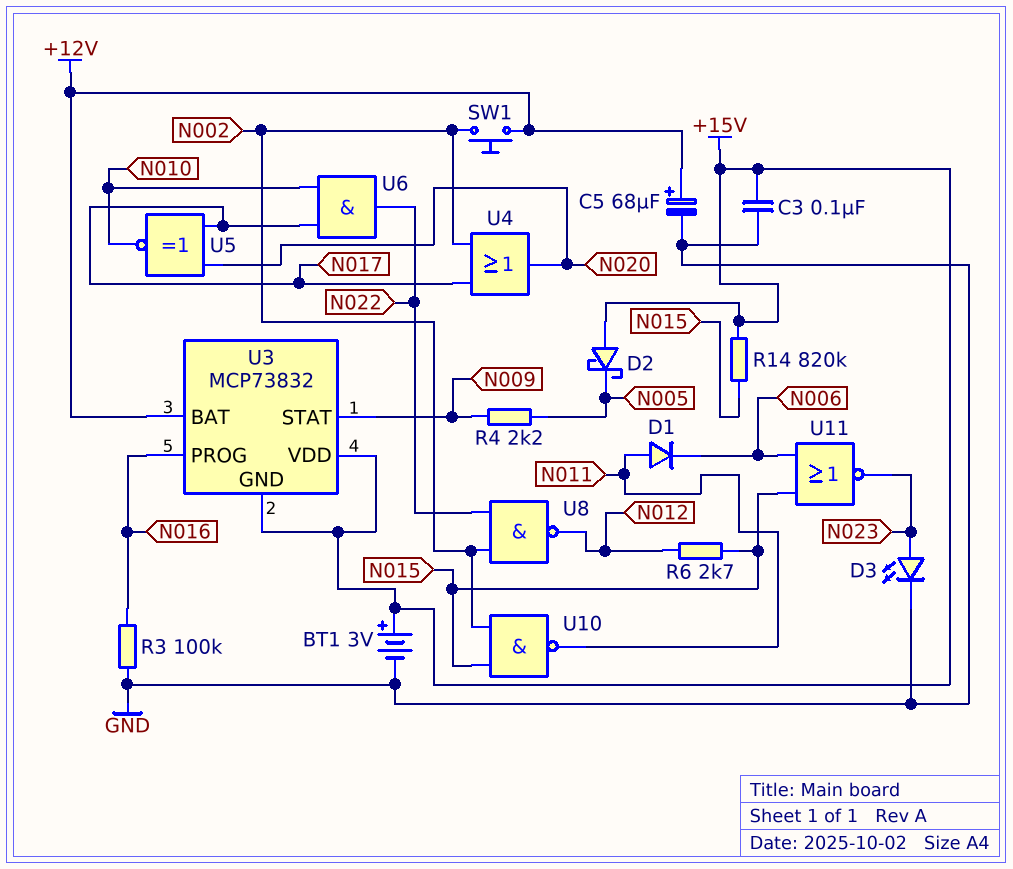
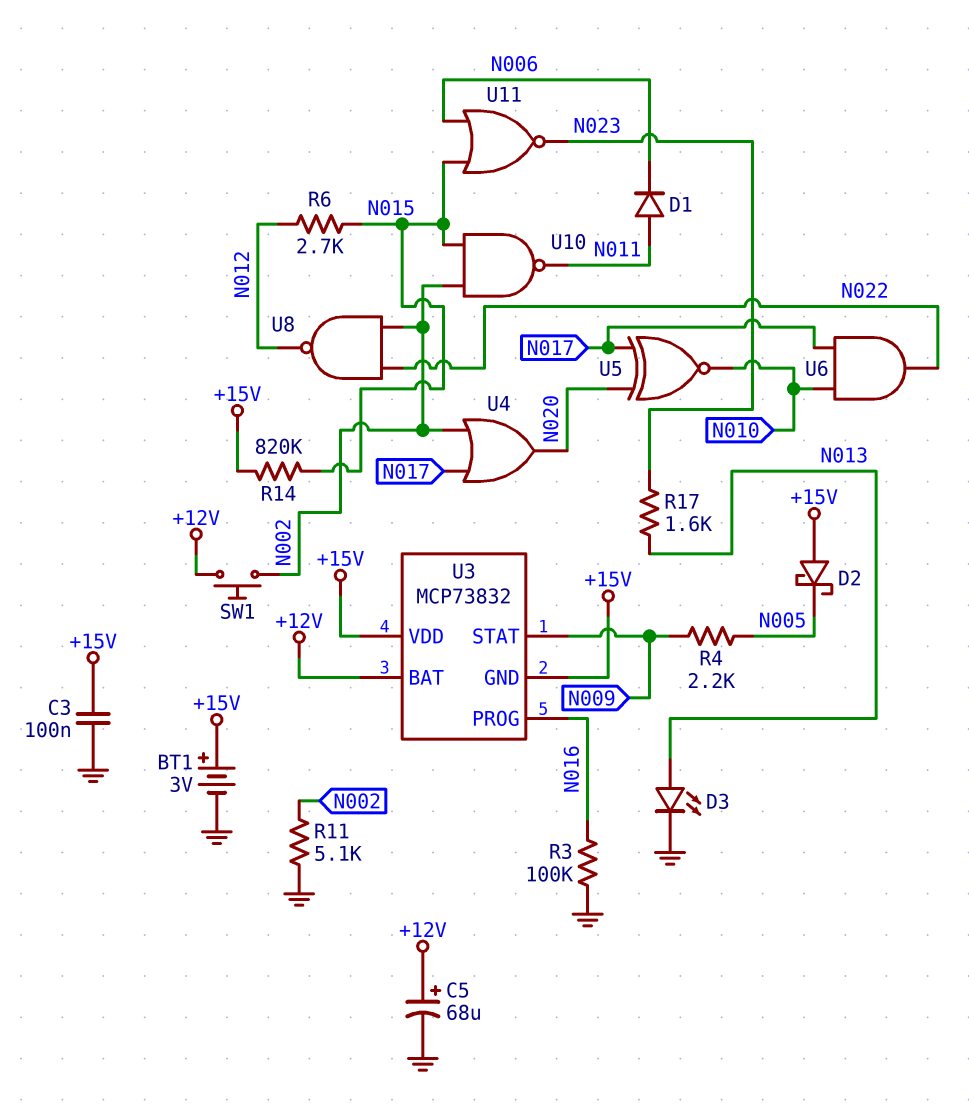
D3: LED (A N023, K GND) -> LED (A N013, K GND)
R11: none -> 5.1k (GND, N002)
R17: none -> 1.6k (N013, N023)

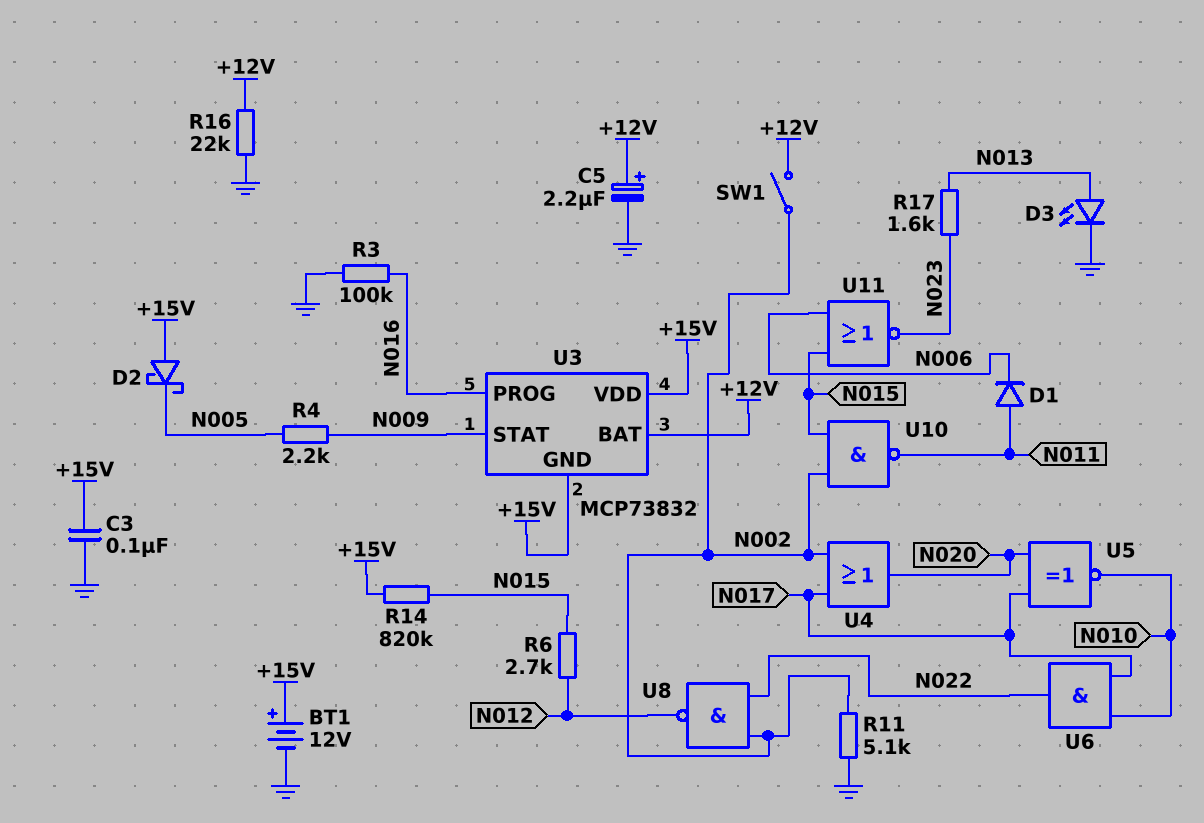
BT1: 3V (plus +15V, minus GND) -> 12V (plus +15V, minus GND)
C5: 68uF (plus +12V, minus GND) -> 2.2uF (plus +12V, minus GND)
R16: none -> 22k (+12V, GND)
SW1: button (+12V, N002) -> switch (+12V, N002)

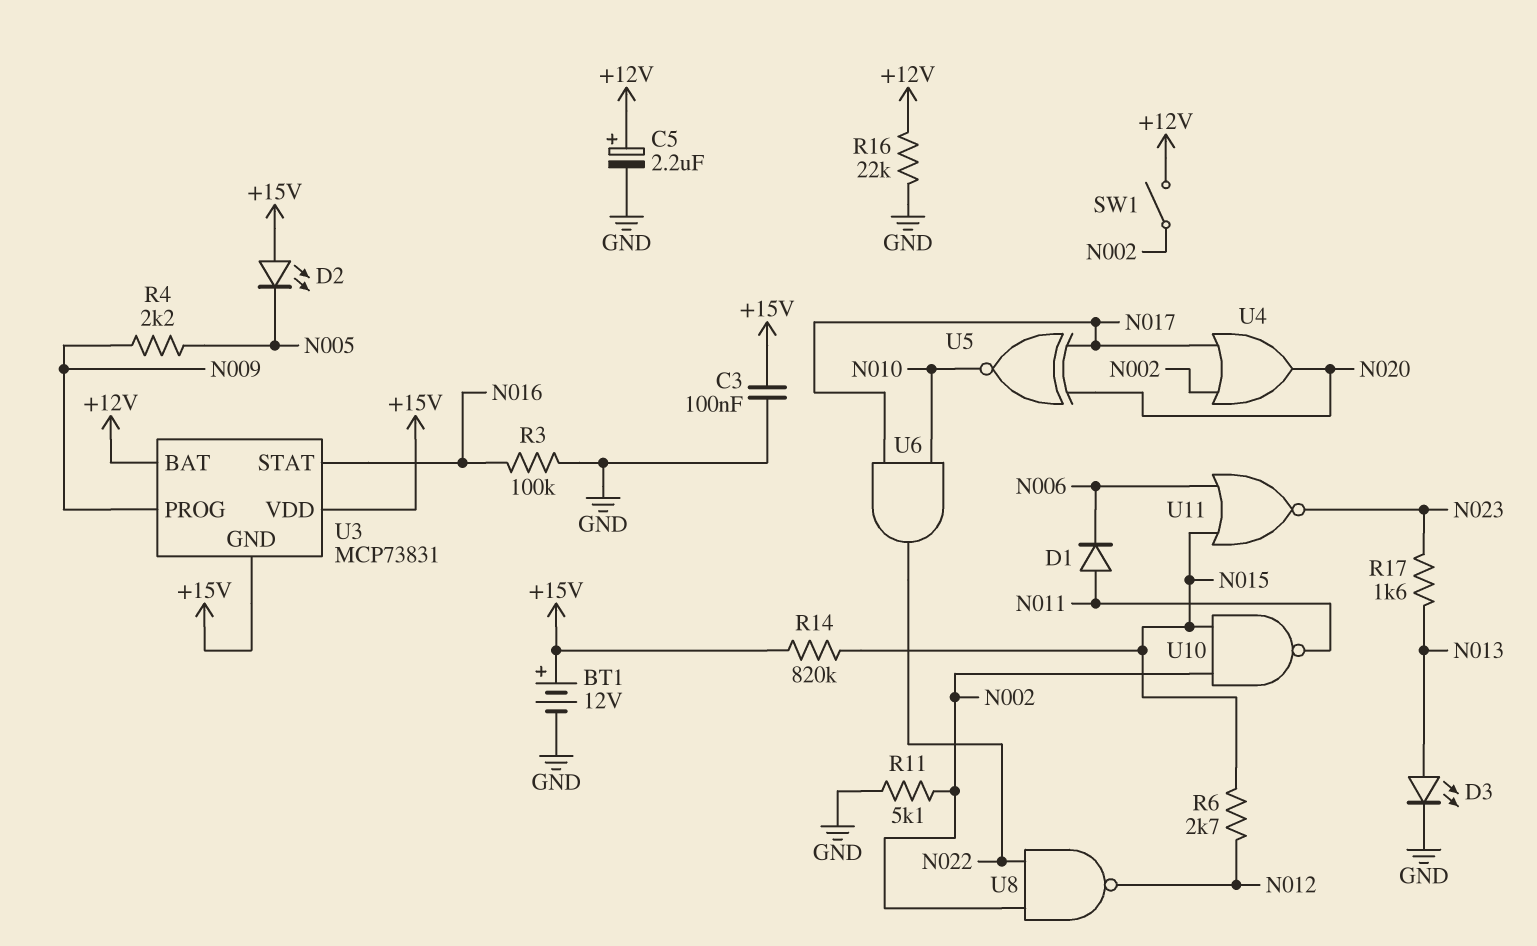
D2: schottky (A +15V, K N005) -> LED (A +15V, K N005)
U3: MCP73832 -> MCP73831
U3 pin PROG: N016 -> N009
U3 pin STAT: N009 -> N016

